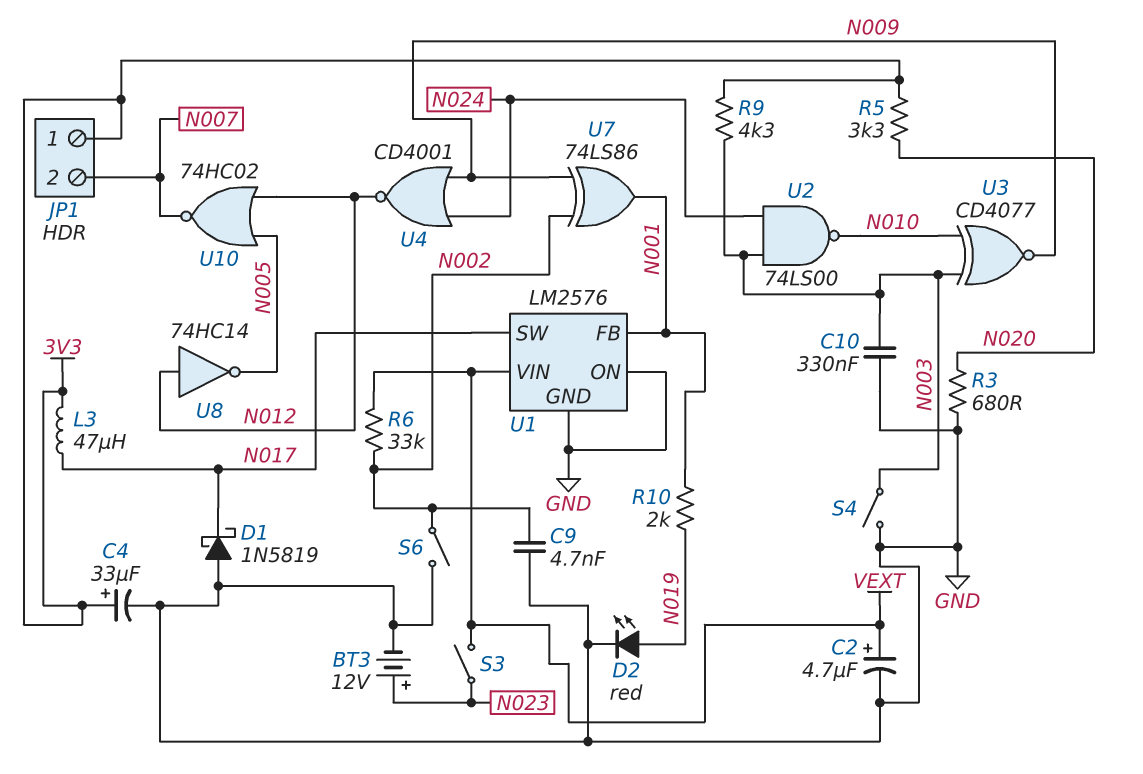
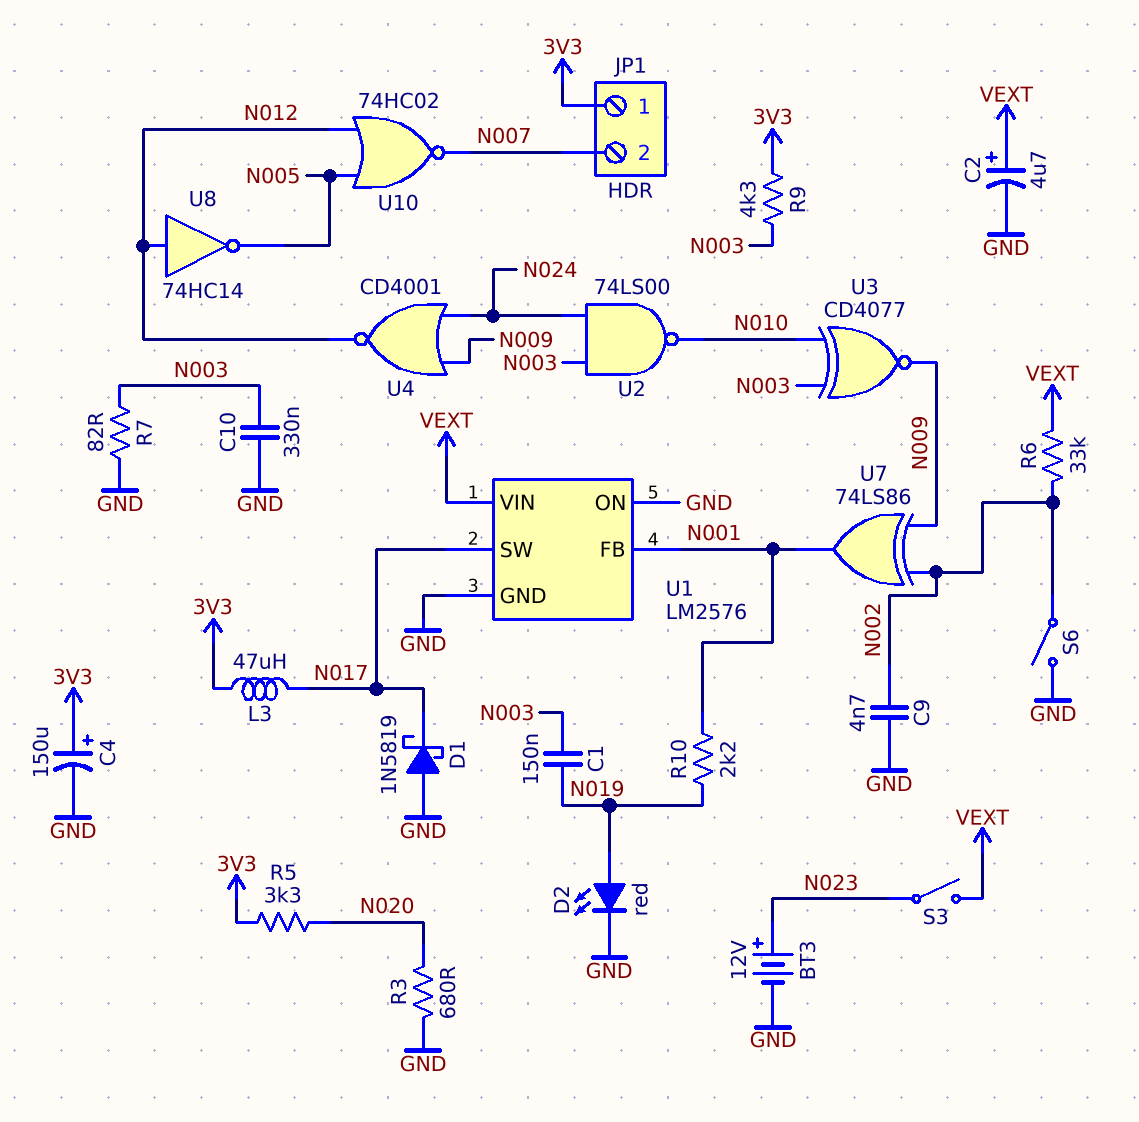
C1: none -> 150nF (N003, N019)
C4: 33uF (plus 3V3, minus GND) -> 150uF (plus 3V3, minus GND)
R7: none -> 82 (GND, N003)
R10: 2k (N001, N019) -> 2.2k (N001, N019)
S4: switch (GND, N003) -> none

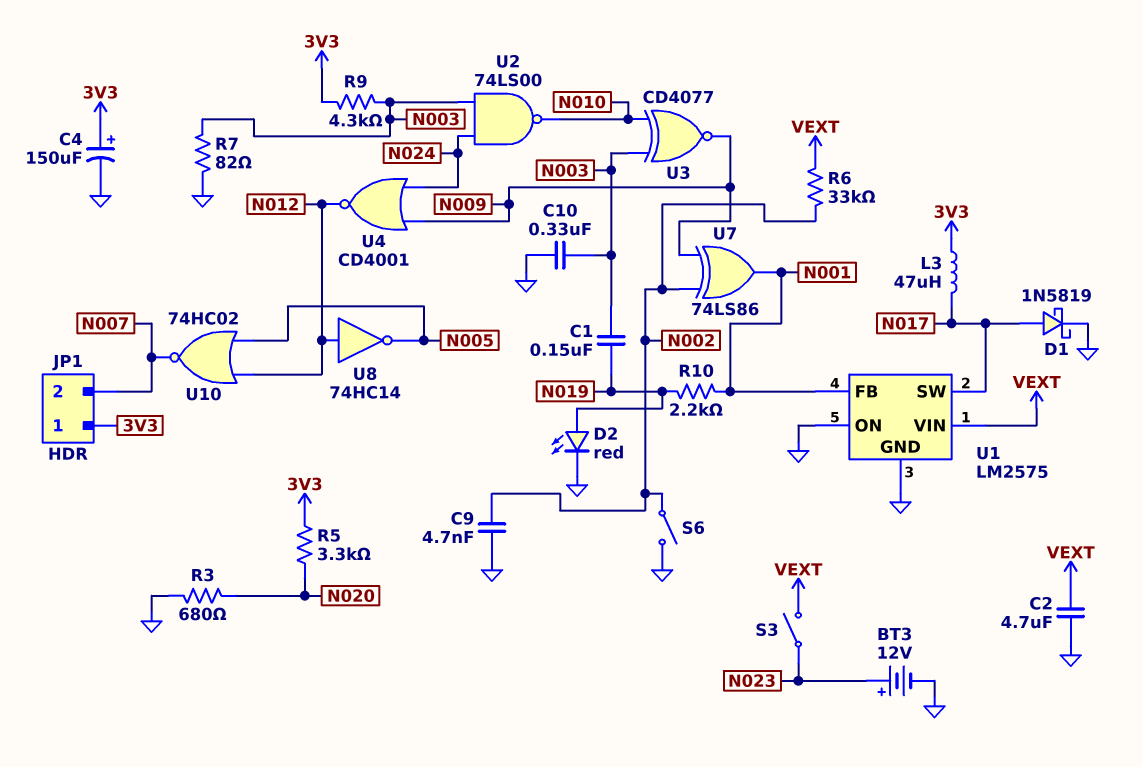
C2: 4.7uF (plus VEXT, minus GND) -> 4.7uF (GND, VEXT)
D1: schottky 1N5819 (A GND, K N017) -> schottky 1N5819 (A N017, K GND)
U1: LM2576 -> LM2575

